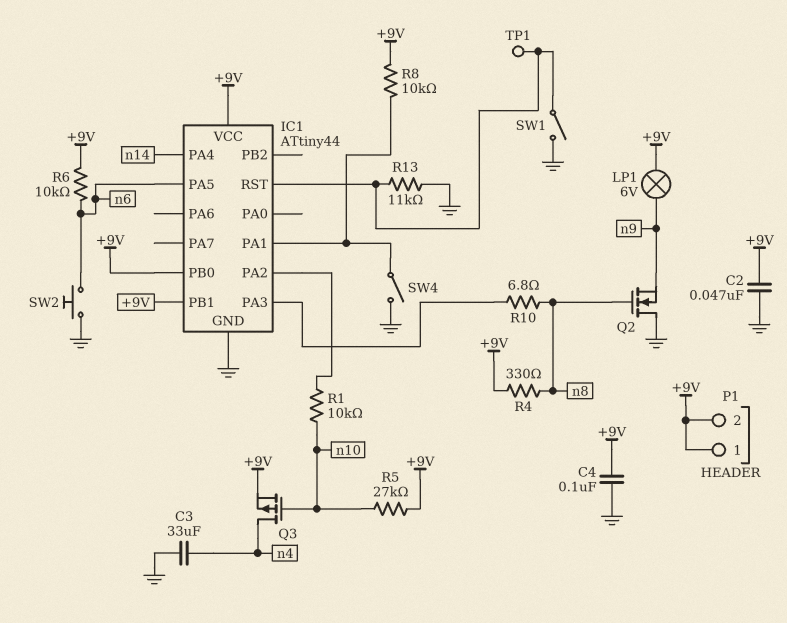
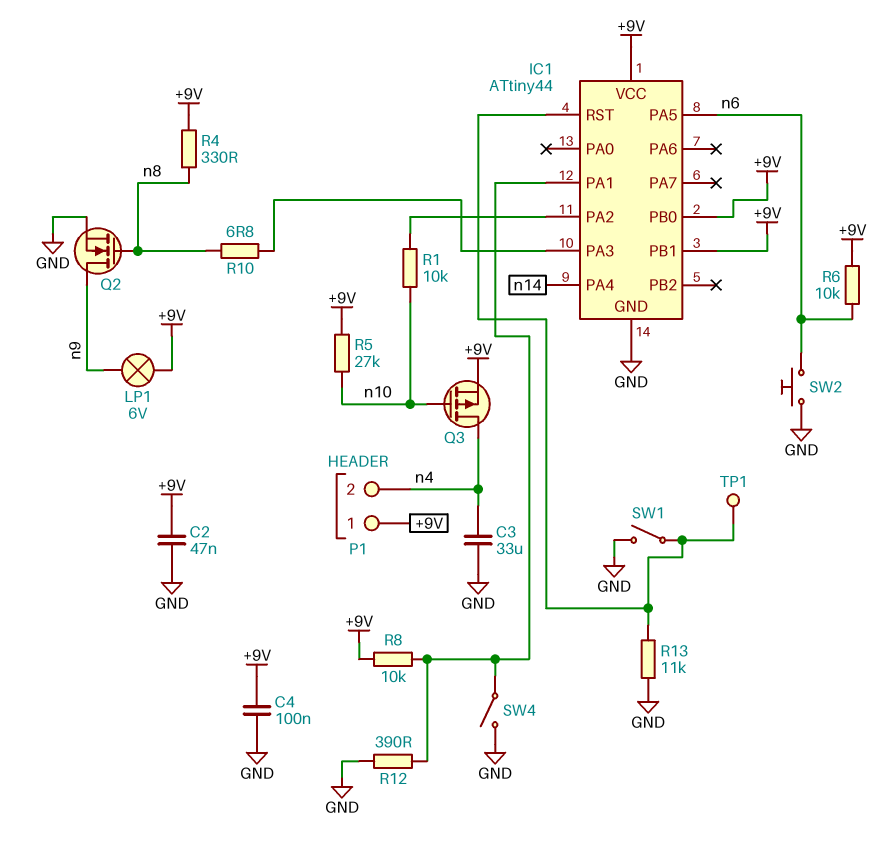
P1 pin 2: +9V -> n4
Q2: NMOS (G n8, D GND, S n9) -> NMOS (G n8, D n9, S GND)
R12: none -> 390 (GND, IC1/PA1)

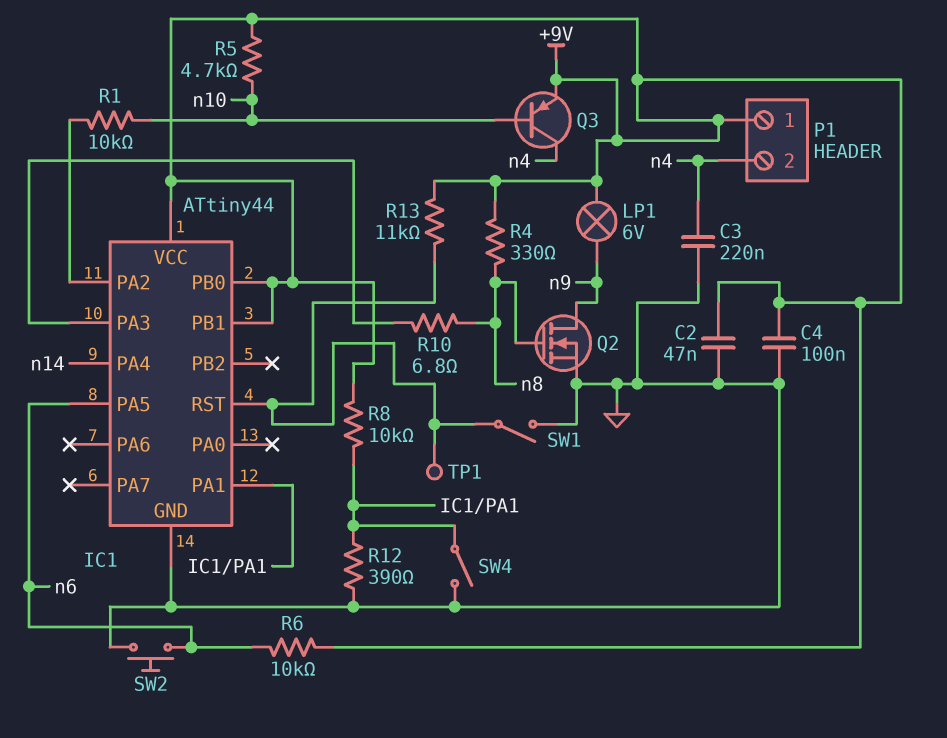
C3: 33uF (GND, n4) -> 220nF (GND, n4)
Q3: PMOS (G n10, D n4, S +9V) -> PNP (B n10, C n4, E +9V)
R5: 27k (+9V, n10) -> 4.7k (+9V, n10)
R13: 11k (GND, IC1/RST) -> 11k (+9V, IC1/RST)

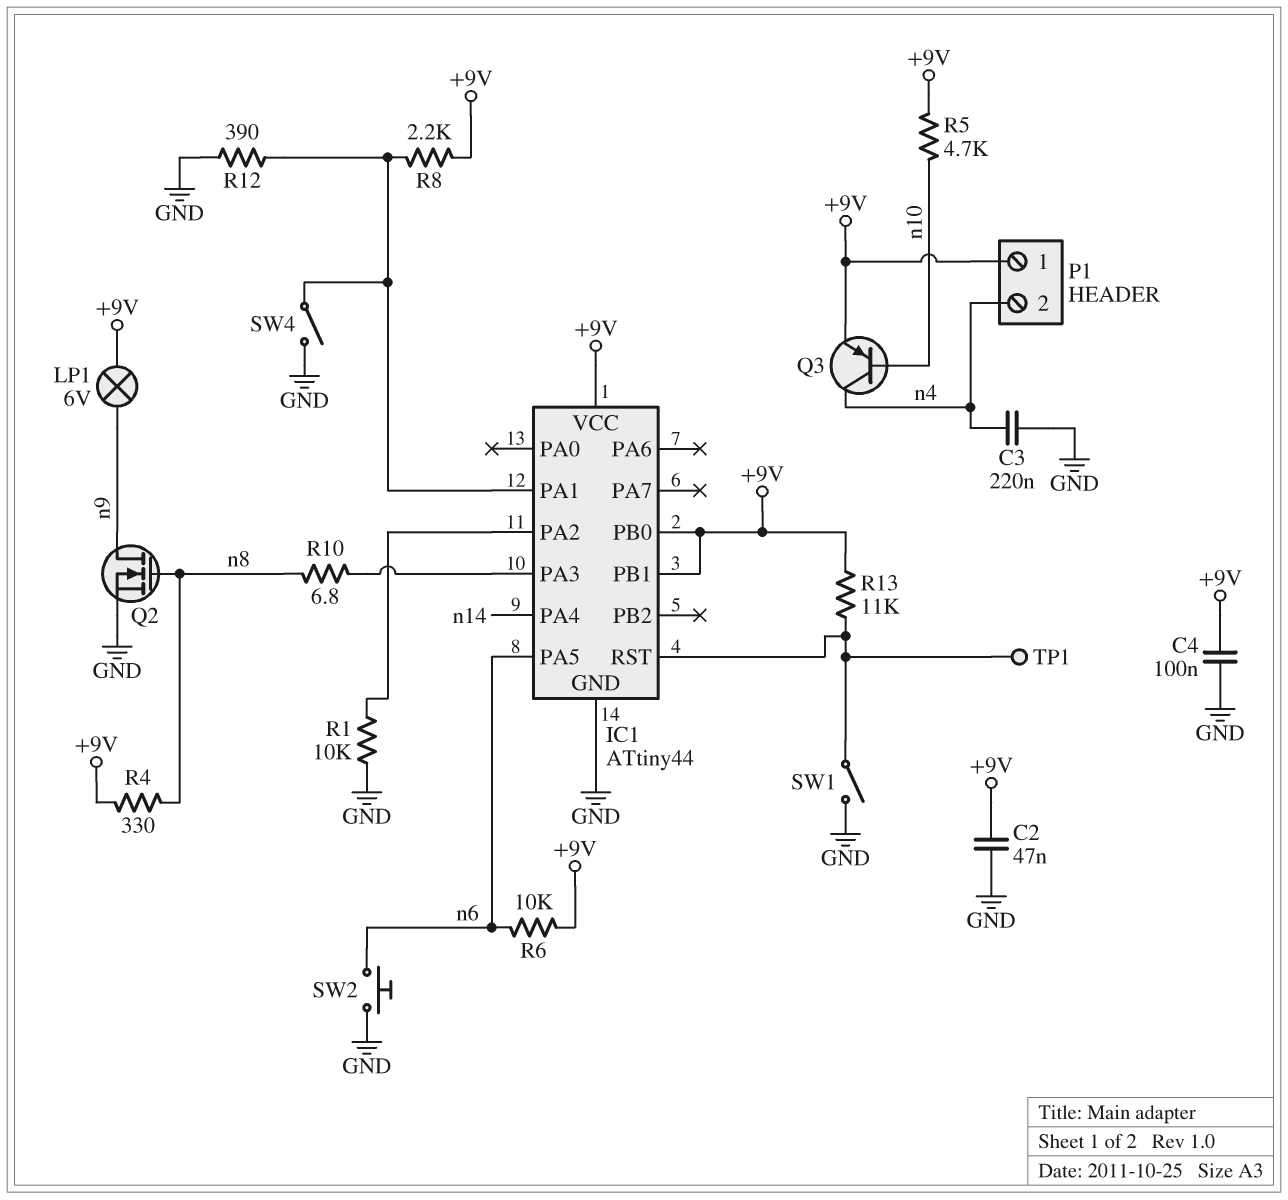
R1: 10k (IC1/PA2, n10) -> 10k (GND, IC1/PA2)
R8: 10k (+9V, IC1/PA1) -> 2.2k (+9V, IC1/PA1)

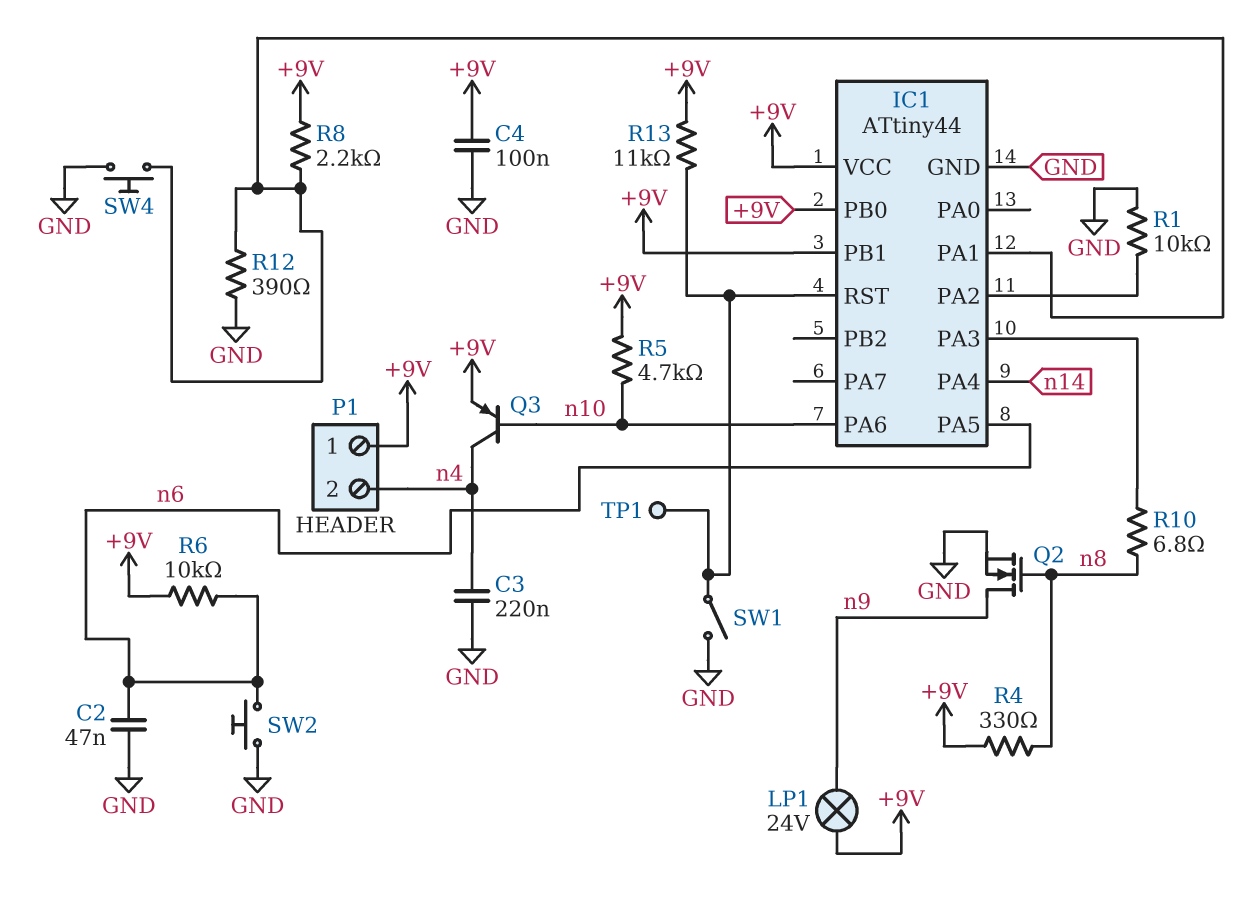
C2: 47nF (+9V, GND) -> 47nF (GND, n6)
IC1 pin PA6: none -> n10
LP1: lamp 6V (+9V, n9) -> lamp 24V (+9V, n9)
SW4: switch (GND, IC1/PA1) -> button (GND, IC1/PA1)

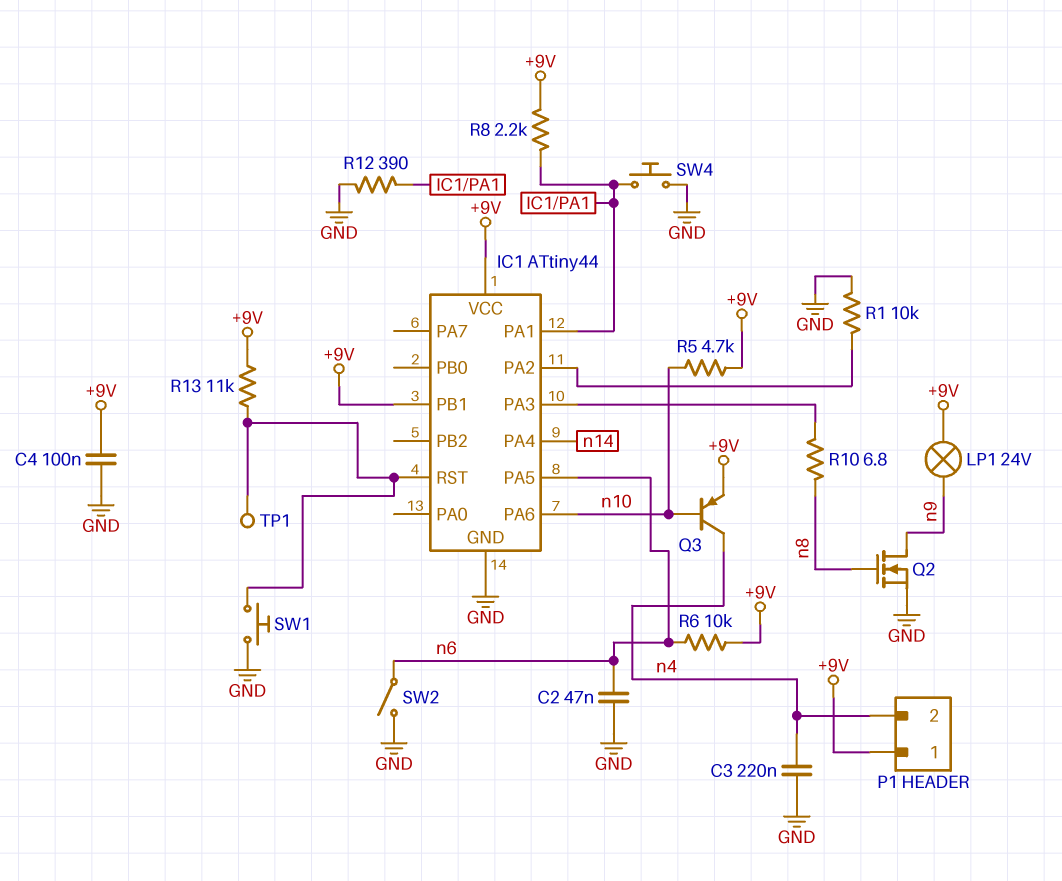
IC1 pin PB0: +9V -> none
R4: 330 (+9V, n8) -> none
SW1: switch (GND, IC1/RST) -> button (GND, IC1/RST)
SW2: button (GND, n6) -> switch (GND, n6)

